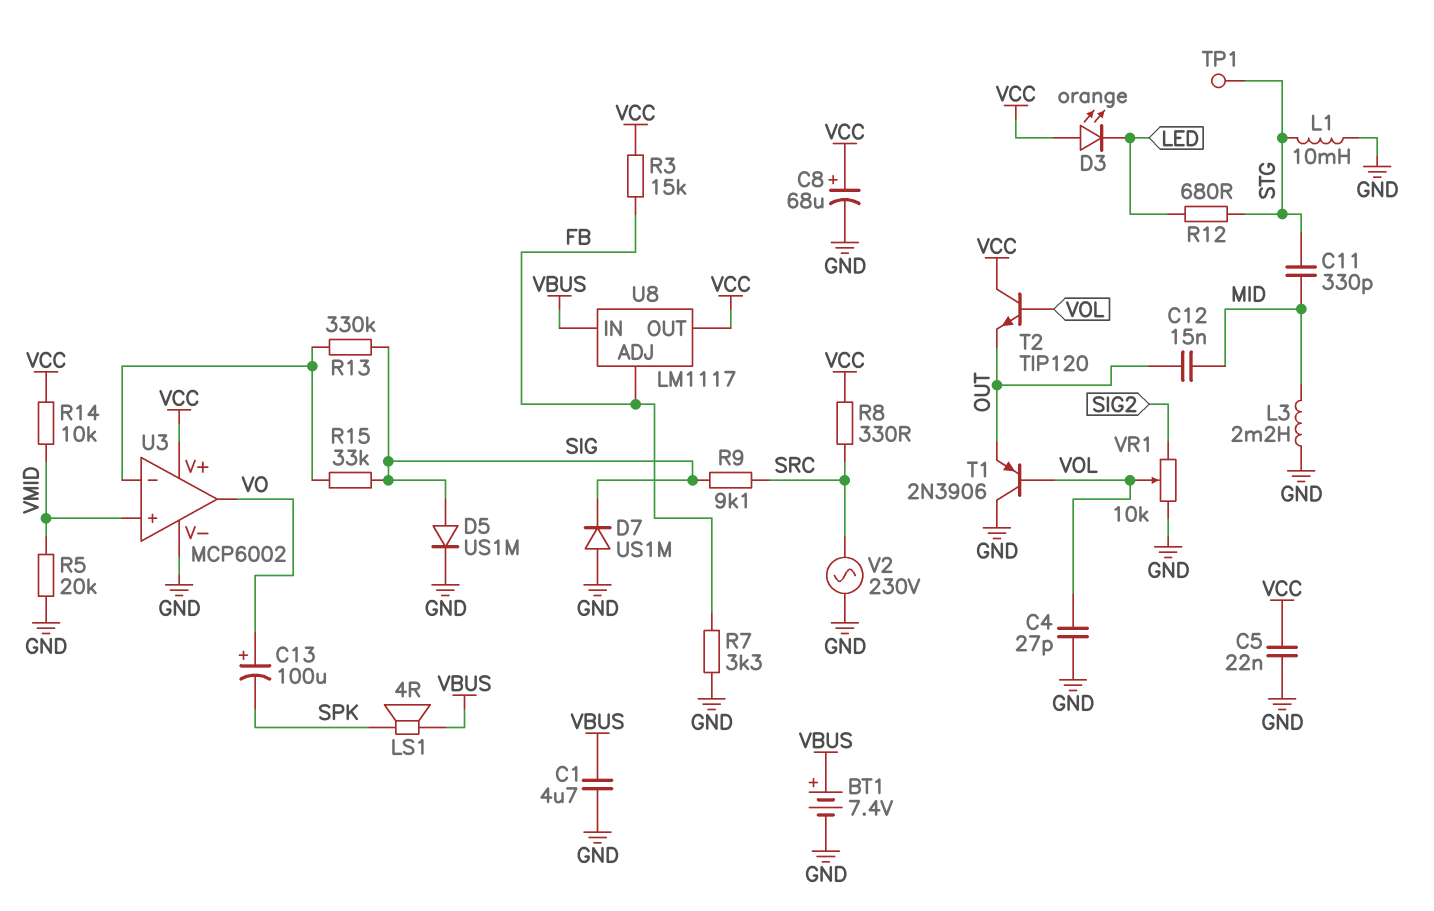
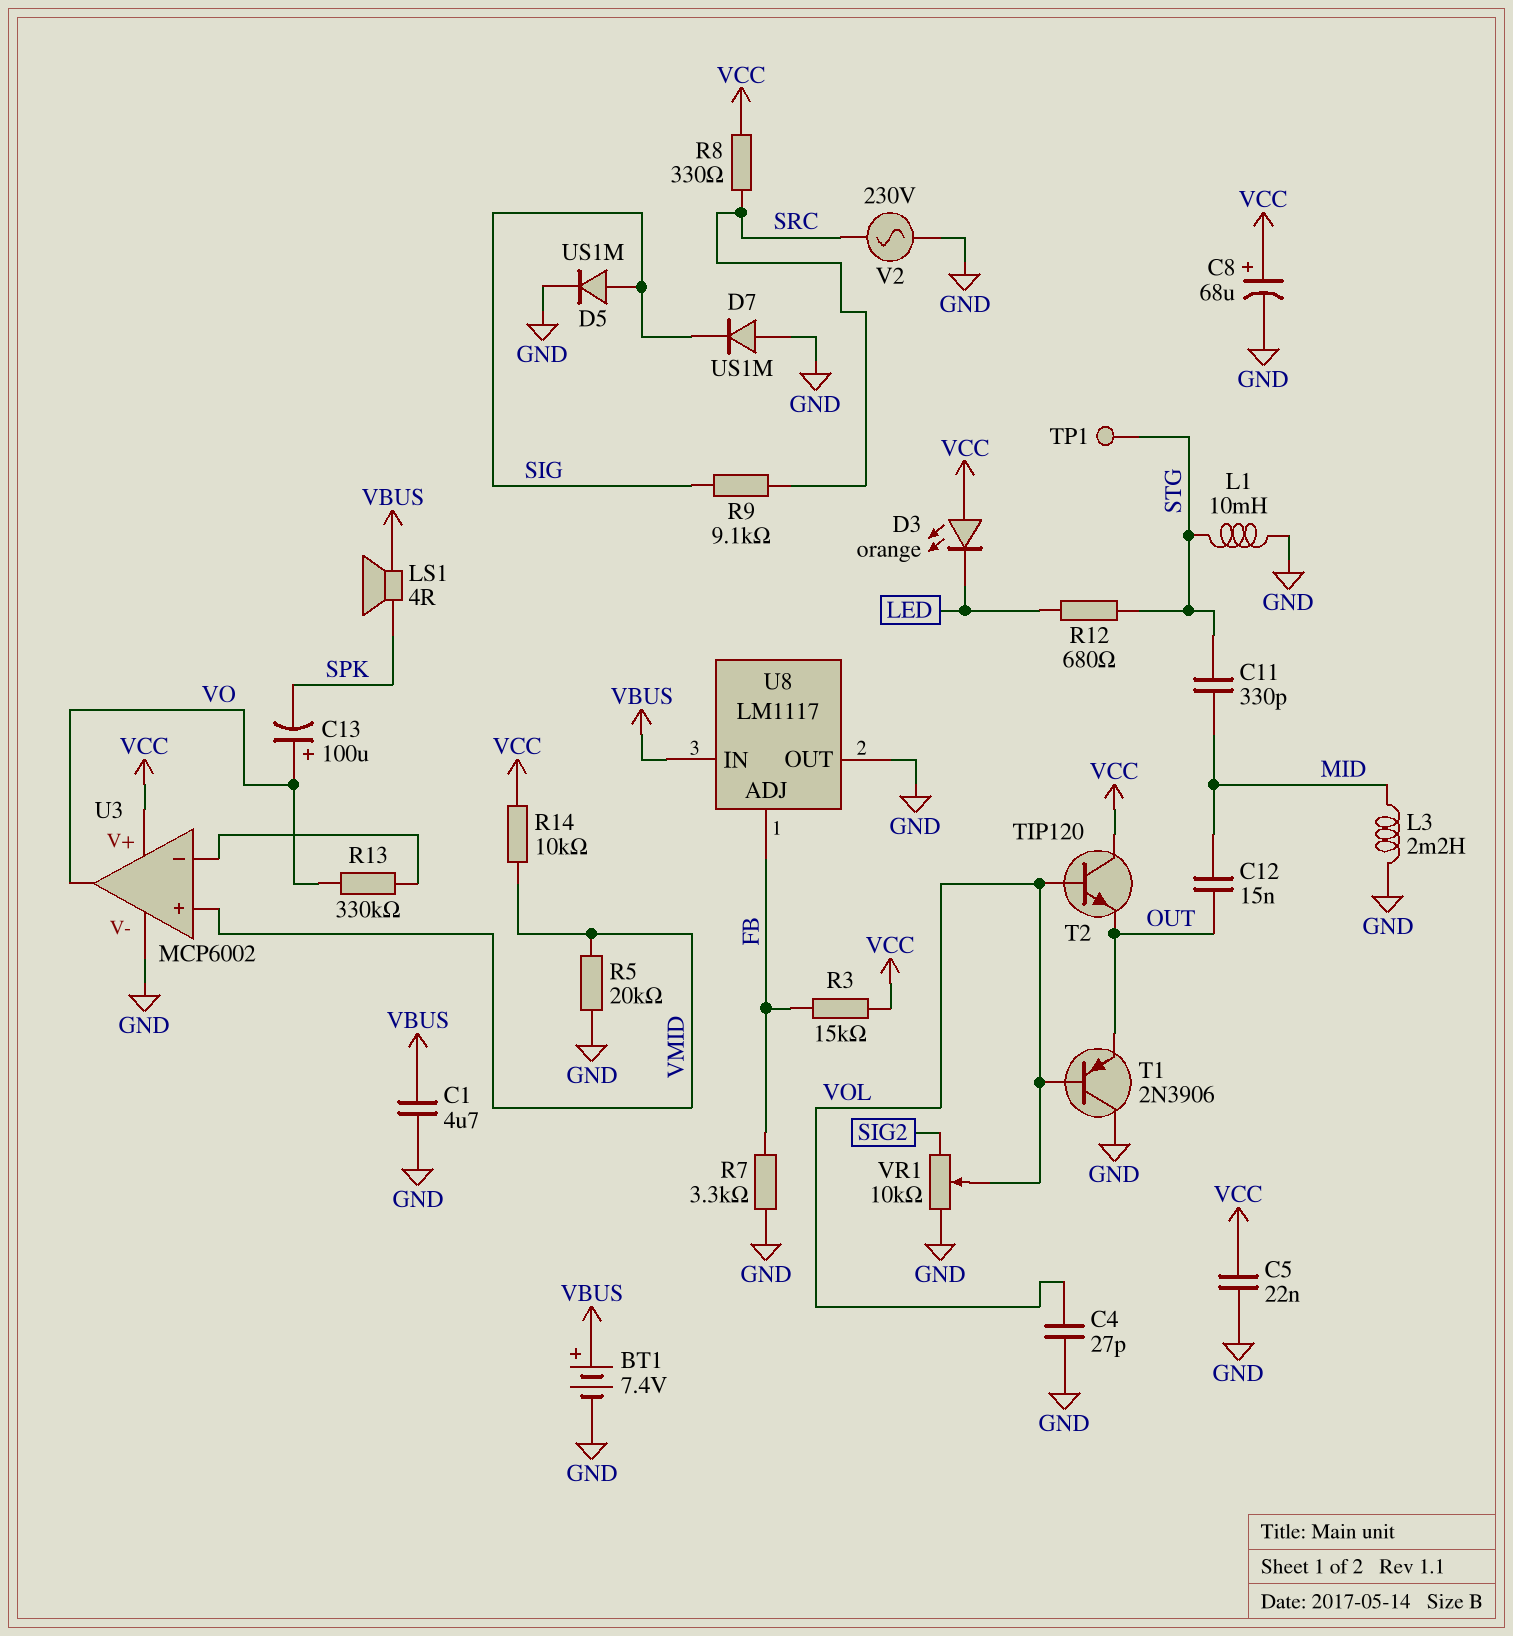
R13: 330k (SIG, U3/in-) -> 330k (U3/in-, VO)
R15: 33k (SIG, U3/in-) -> none
U8 pin OUT: VCC -> GND

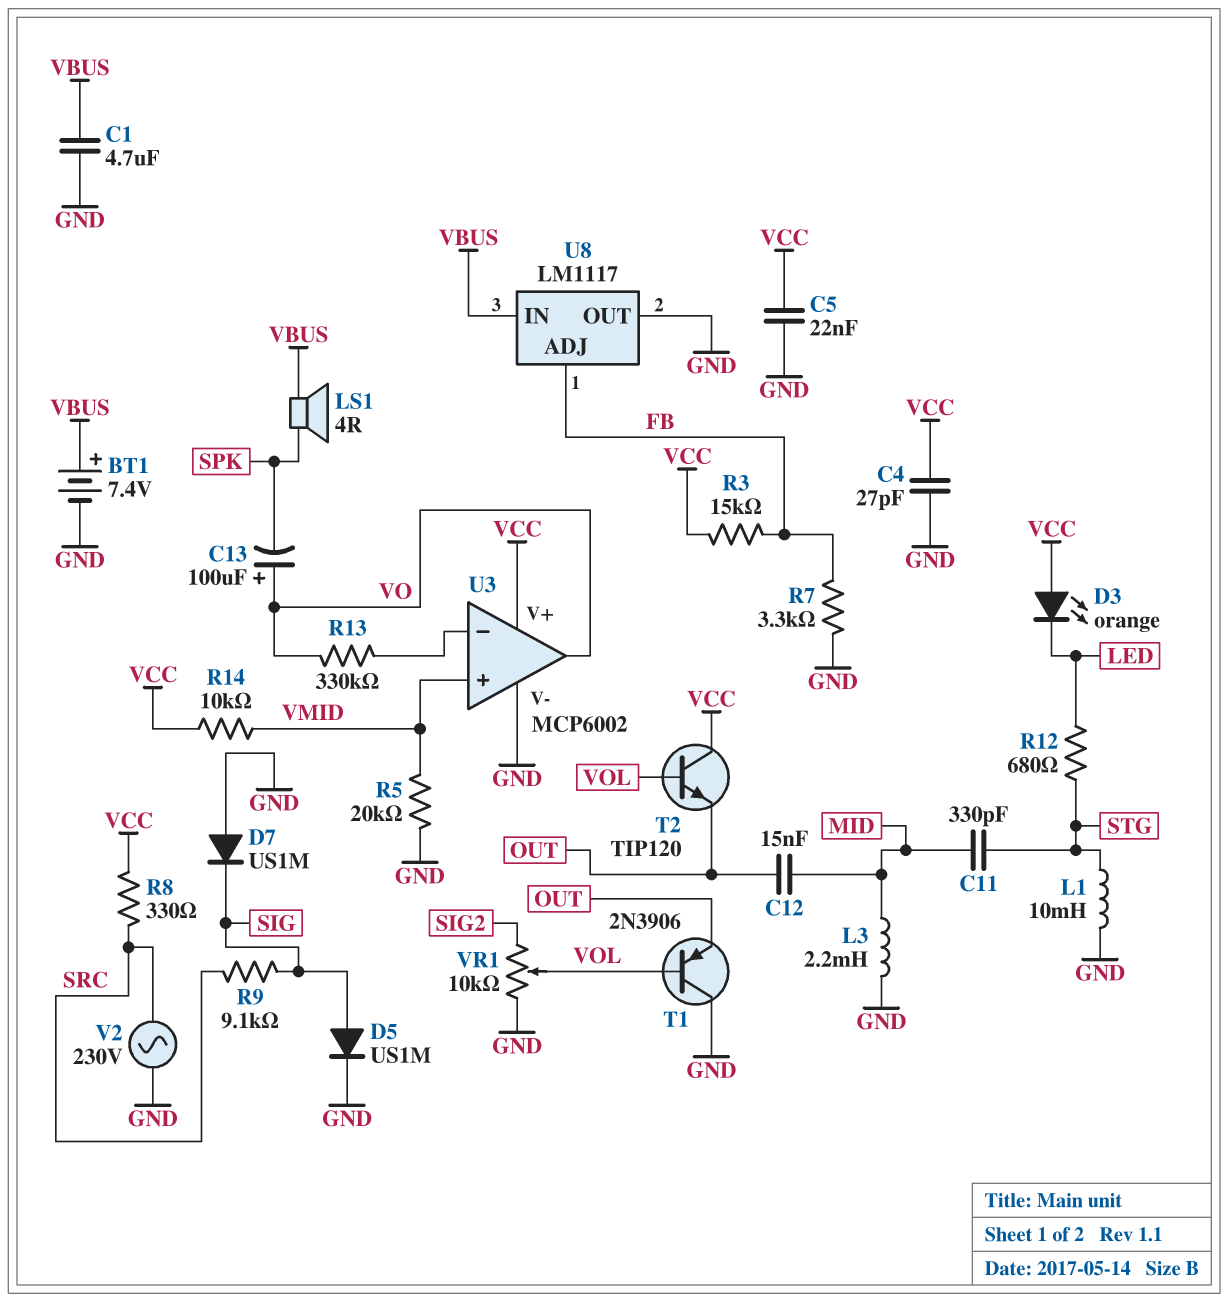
C4: 27pF (GND, VOL) -> 27pF (GND, VCC)
C8: 68uF (plus VCC, minus GND) -> none
TP1: test point (STG) -> none

